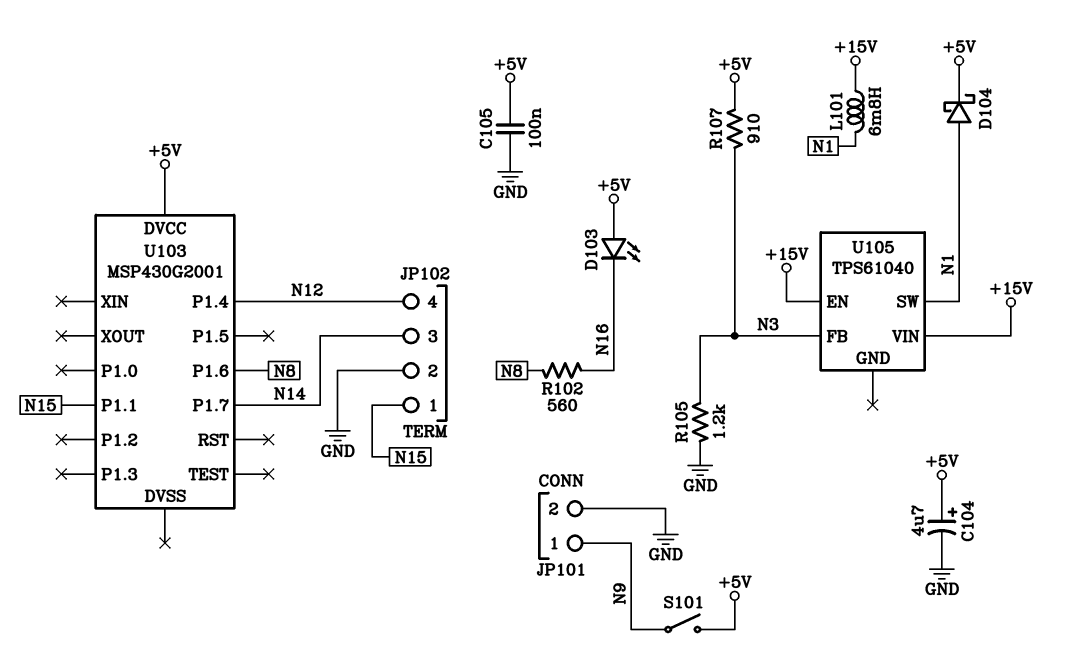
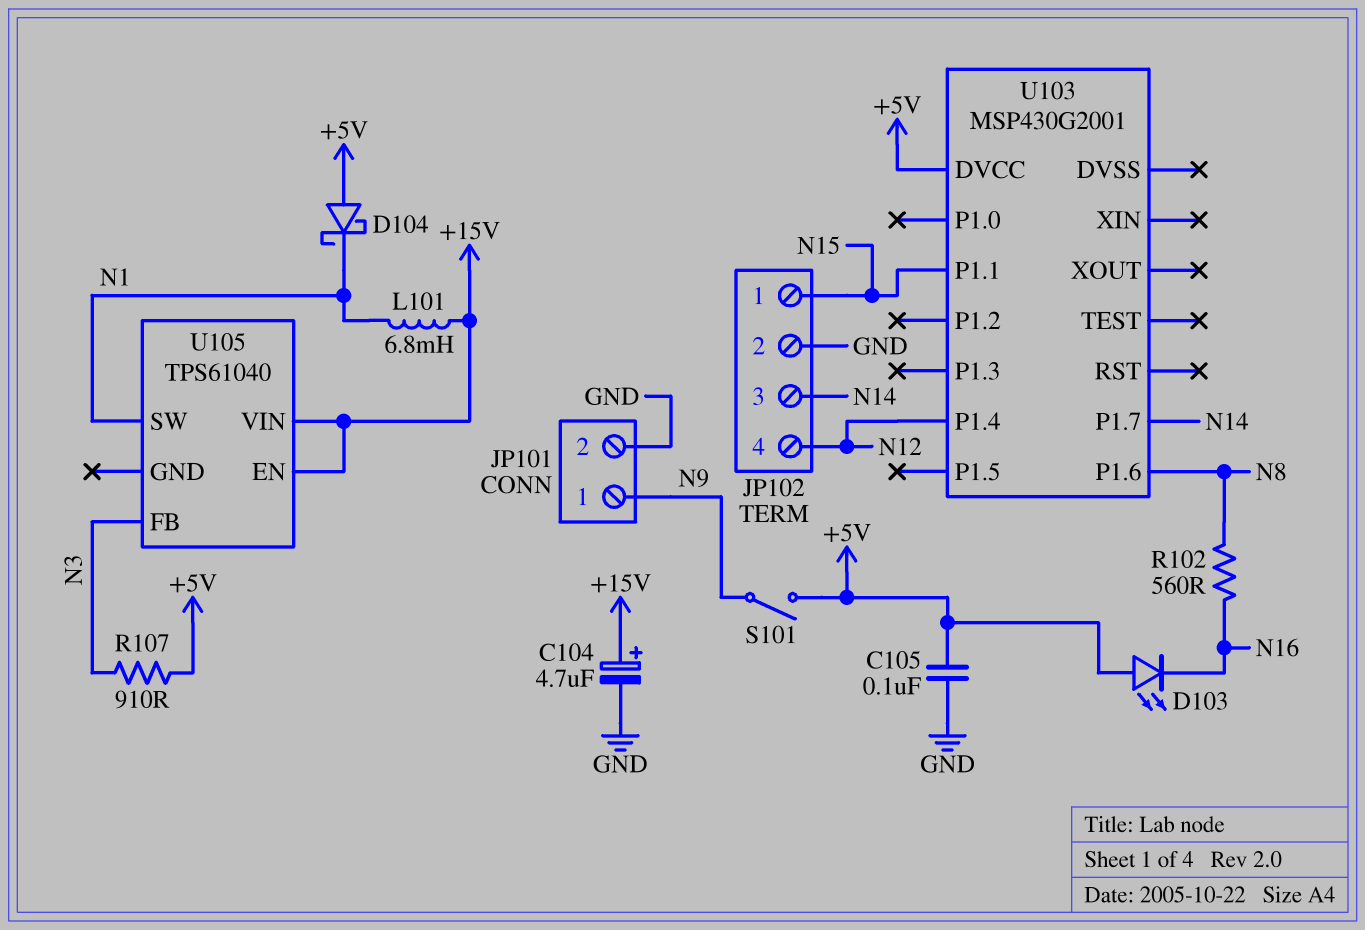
C104: 4.7uF (plus +5V, minus GND) -> 4.7uF (plus +15V, minus GND)
D104: schottky (A N1, K +5V) -> schottky (A +5V, K N1)
R105: 1.2k (GND, N3) -> none

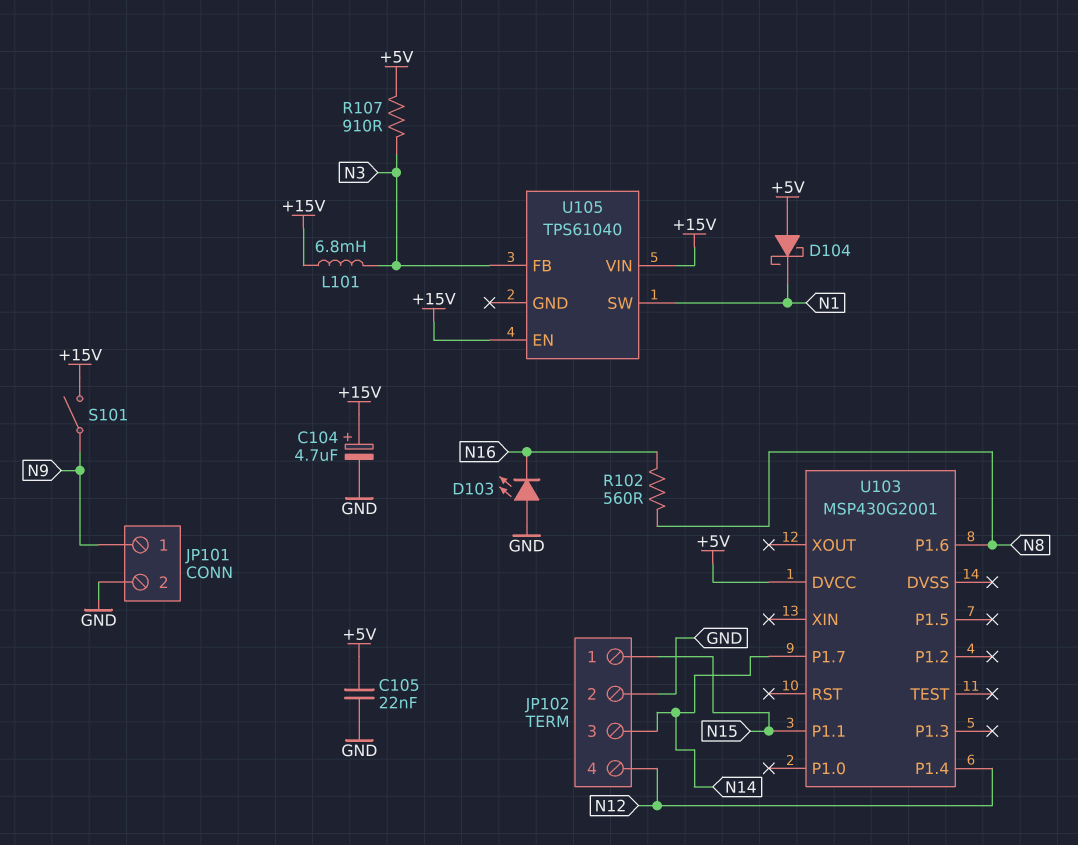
C105: 100nF (+5V, GND) -> 22nF (+5V, GND)
D103: LED (A +5V, K N16) -> LED (A GND, K N16)
L101: 6.8mH (+15V, N1) -> 6.8mH (+15V, N3)
S101: switch (+5V, N9) -> switch (+15V, N9)

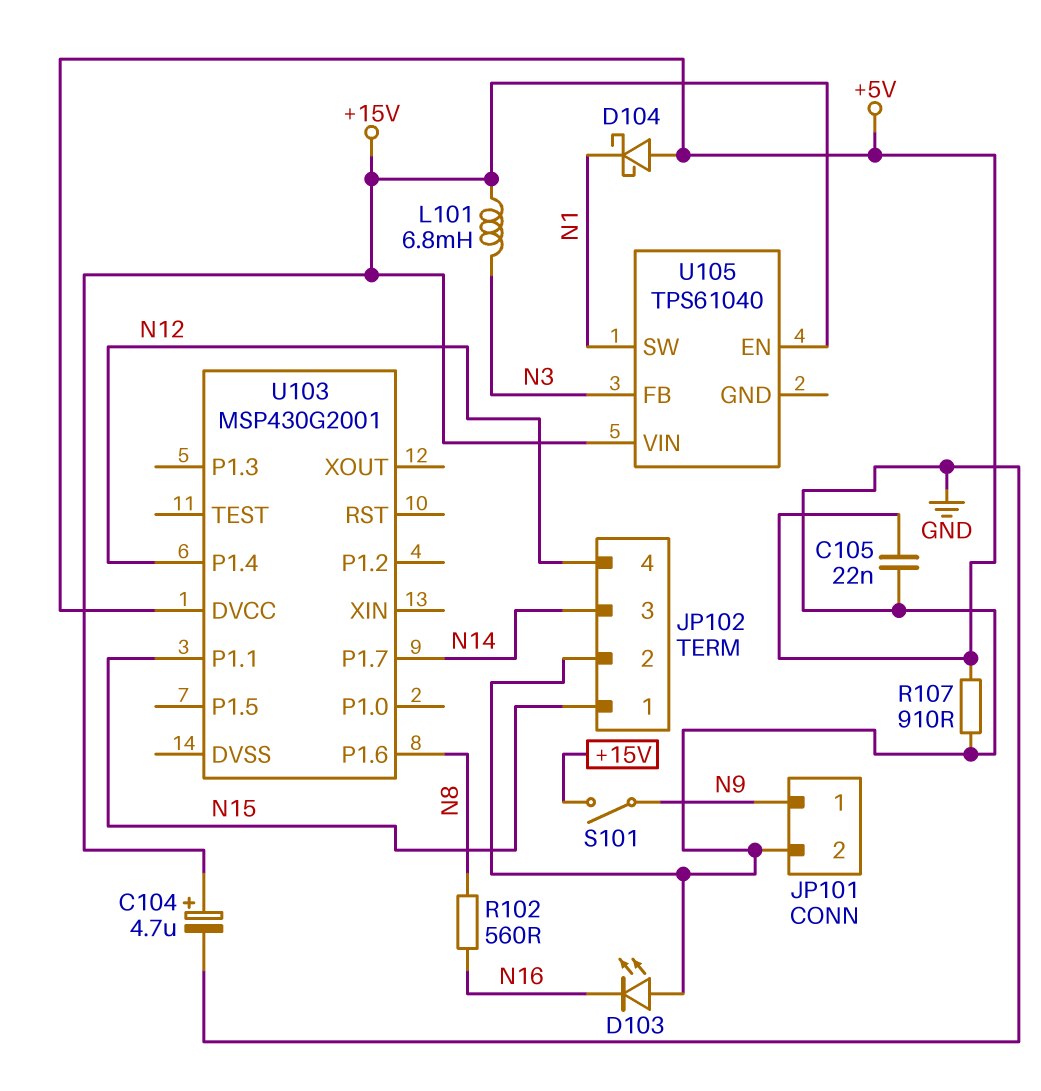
R107: 910 (+5V, N3) -> 910 (+5V, GND)

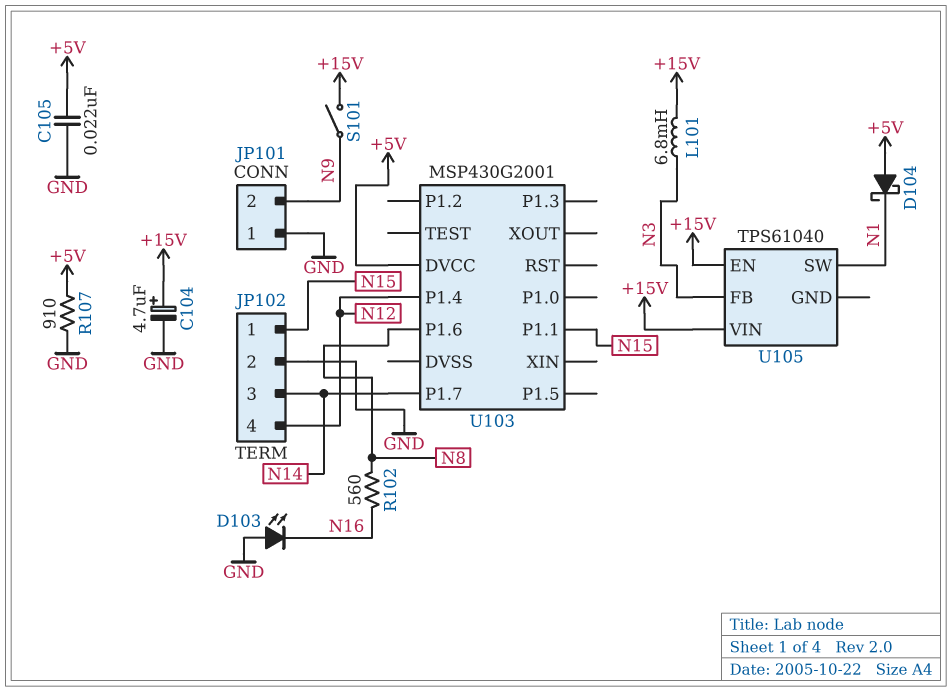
JP101 pin 1: N9 -> GND
JP101 pin 2: GND -> N9

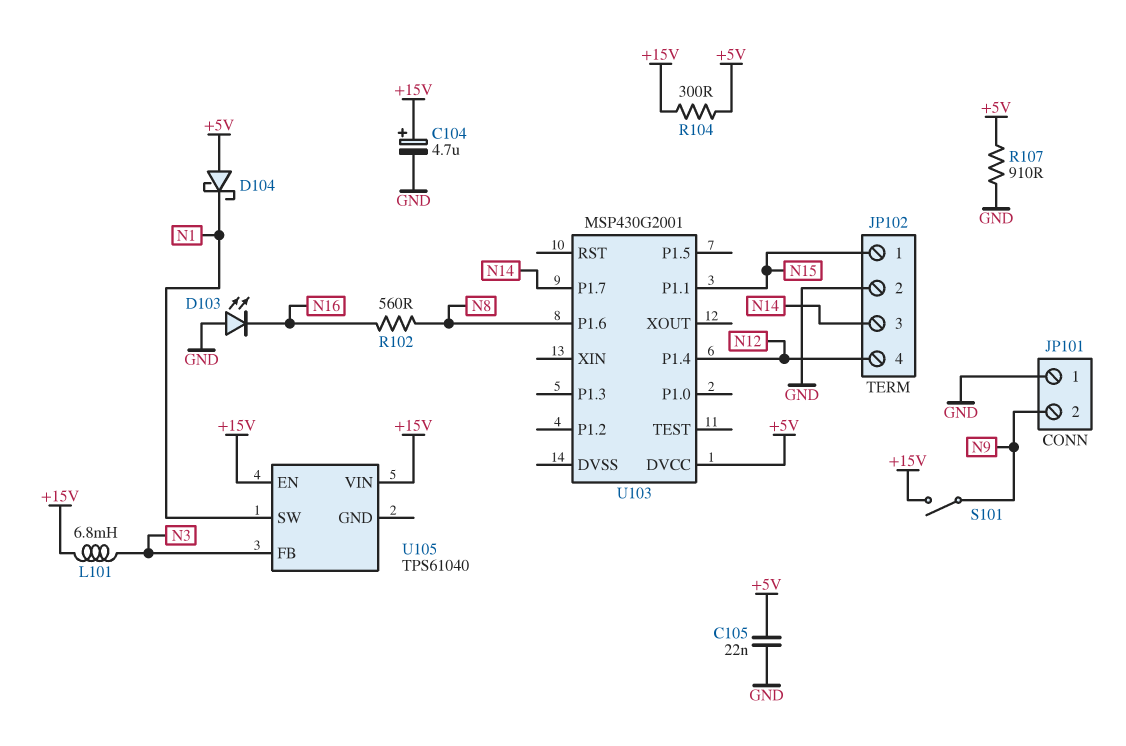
R104: none -> 300 (+5V, +15V)

